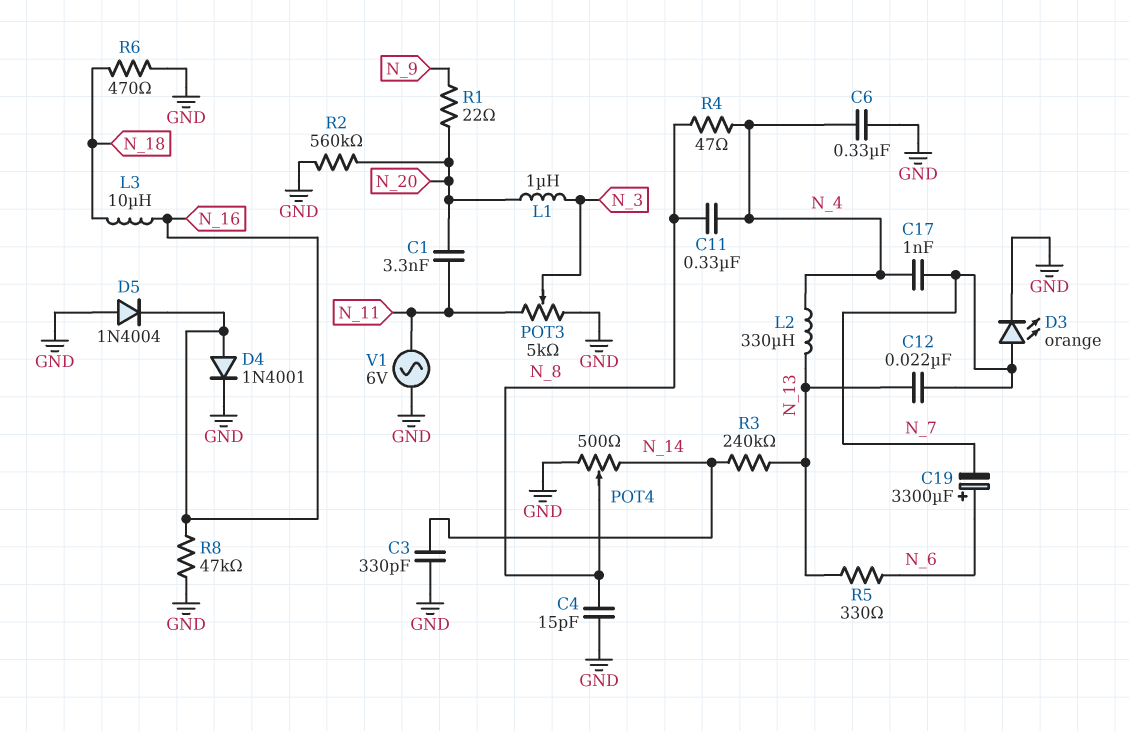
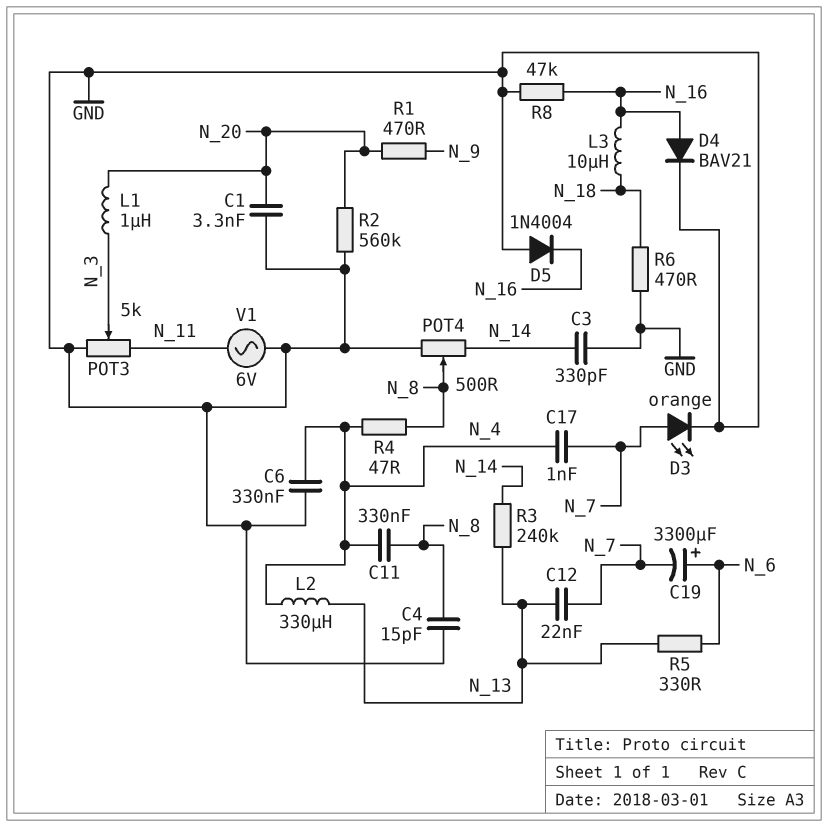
C1: 3.3nF (N_11, N_20) -> 3.3nF (GND, N_20)
D4: diode 1N4001 (A N_16, K GND) -> diode BAV21 (A N_16, K GND)
R1: 22 (N_9, N_20) -> 470 (N_9, N_20)

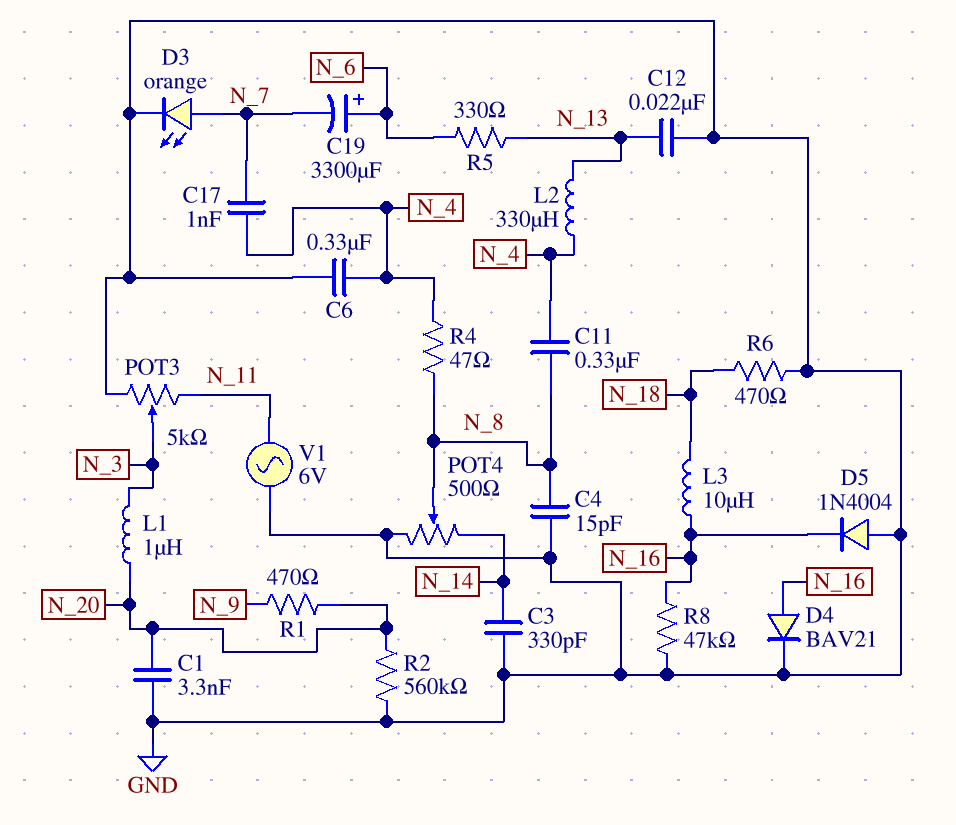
C12: 22nF (N_7, N_13) -> 22nF (GND, N_13)
R3: 240k (N_13, N_14) -> none

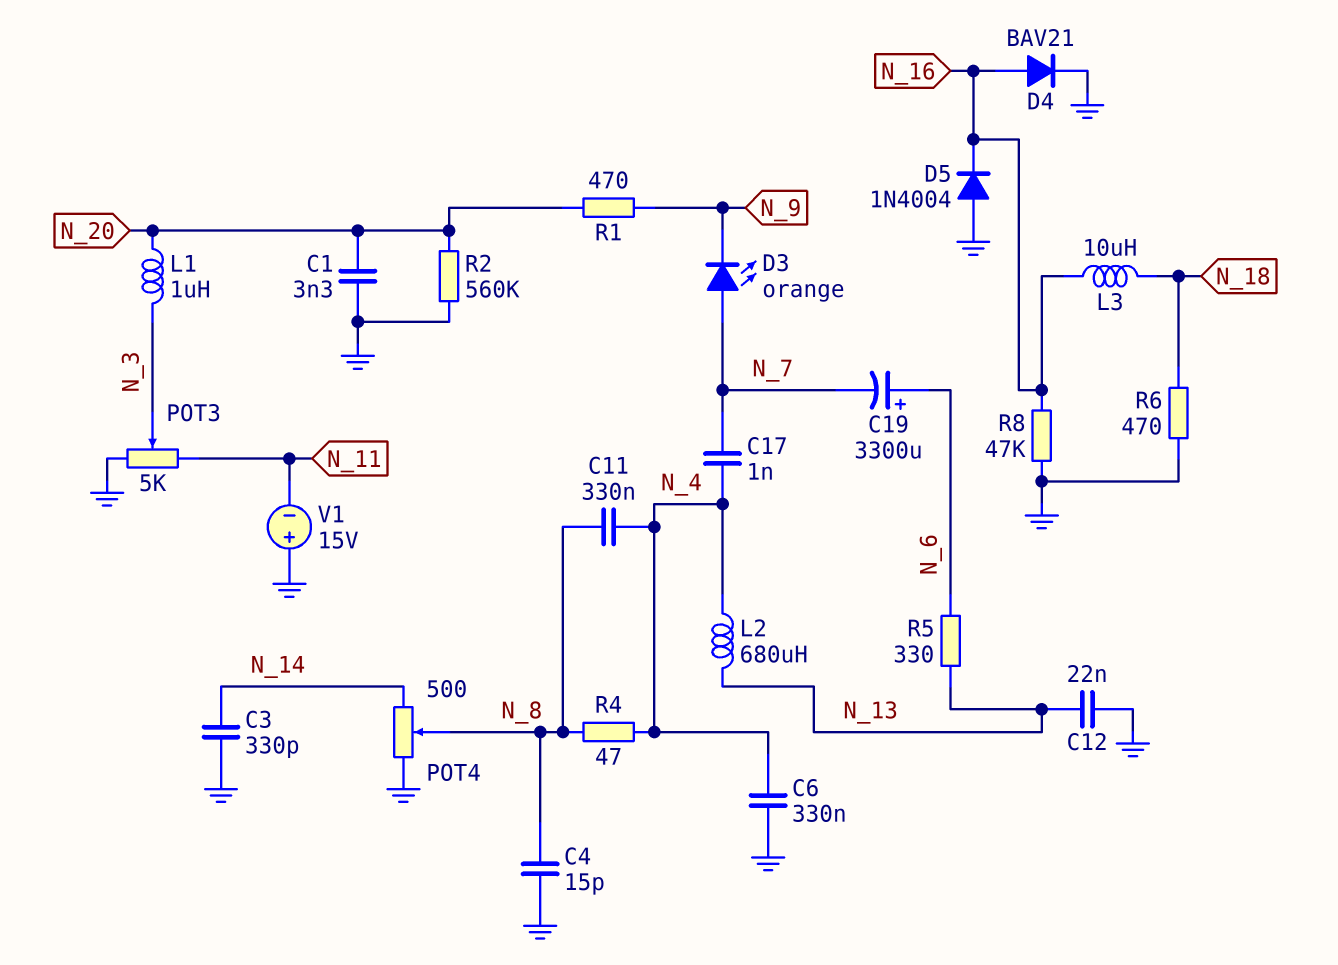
D3: LED orange (A N_7, K GND) -> LED orange (A N_7, K N_9)
L2: 330uH (N_4, N_13) -> 680uH (N_4, N_13)
V1: AC 6V (GND, N_11) -> 15V (plus GND, minus N_11)

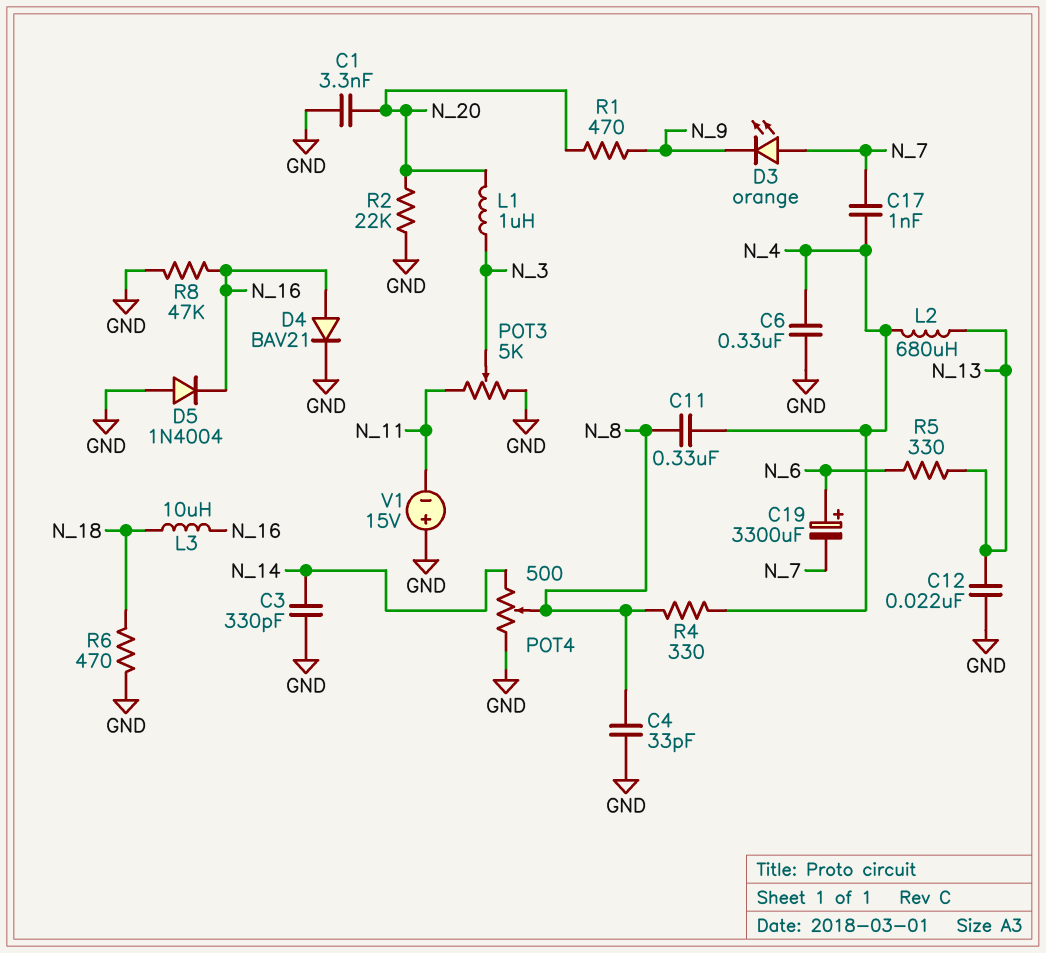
C4: 15pF (GND, N_8) -> 33pF (GND, N_8)
R2: 560k (GND, N_20) -> 22k (GND, N_20)
R4: 47 (N_4, N_8) -> 330 (N_4, N_8)

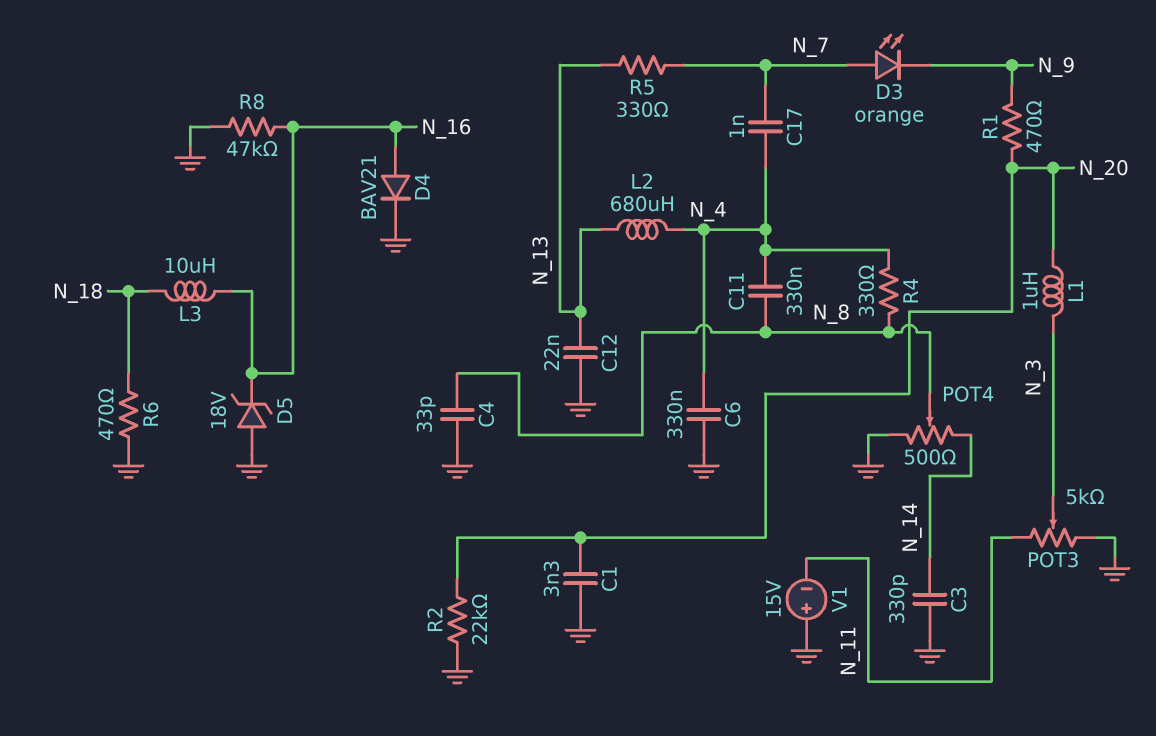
C19: 3300uF (plus N_6, minus N_7) -> none
D5: diode 1N4004 (A GND, K N_16) -> zener 18V (A GND, K N_16)
R5: 330 (N_6, N_13) -> 330 (N_7, N_13)

